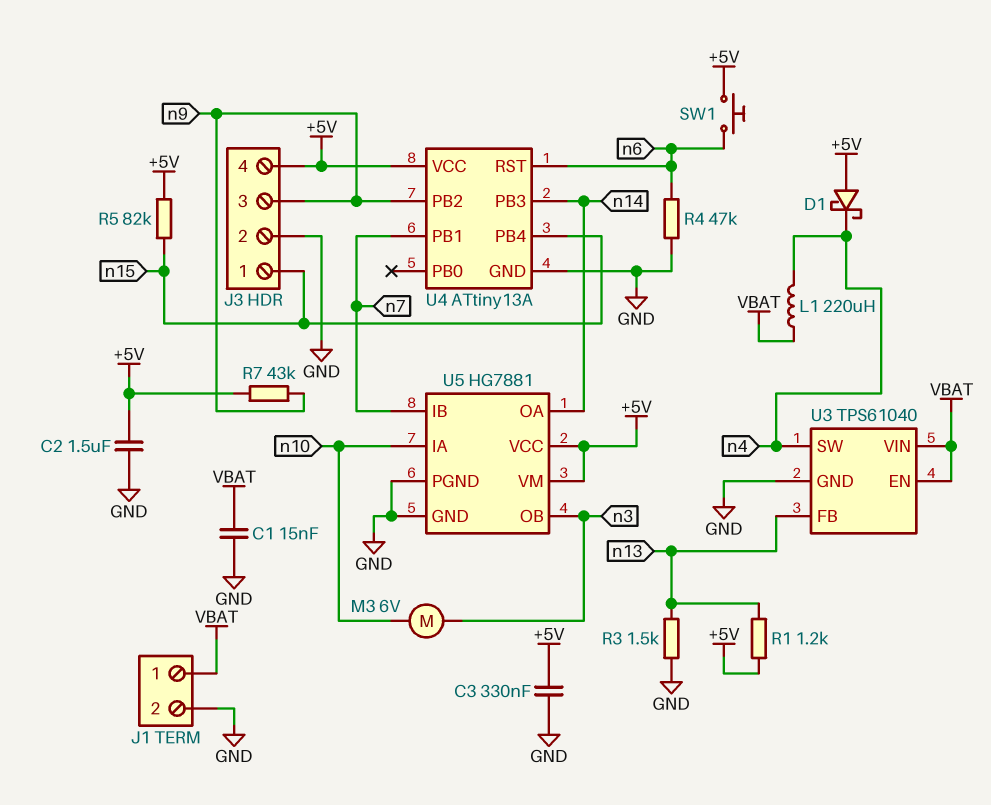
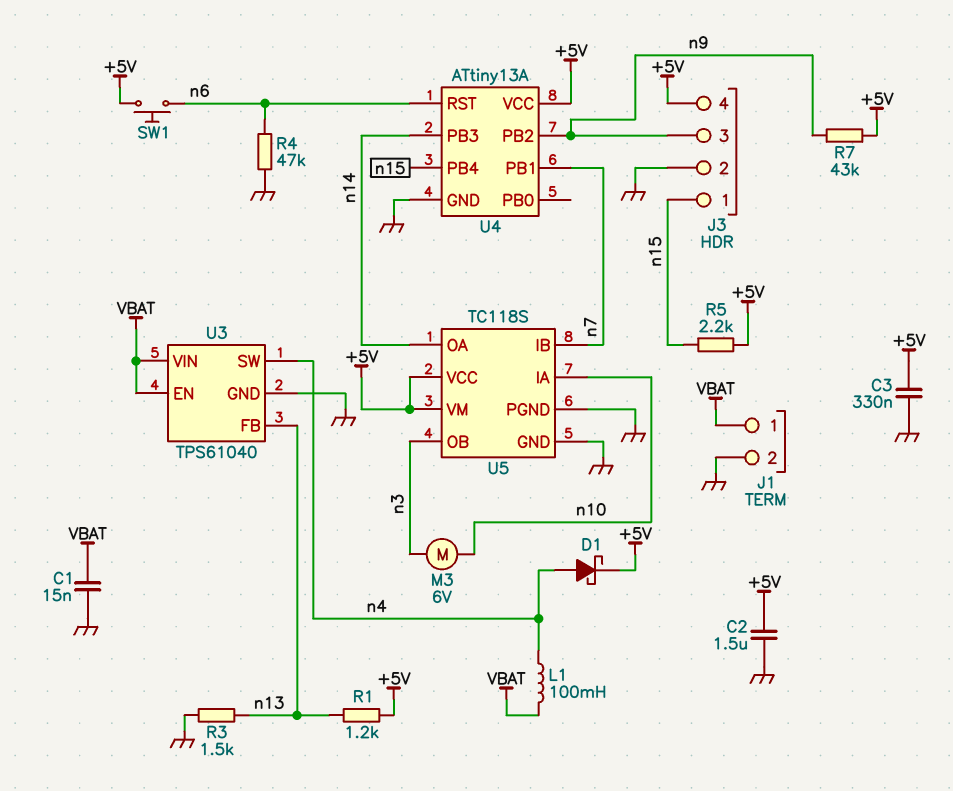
D1: schottky (A +5V, K n4) -> schottky (A n4, K +5V)
L1: 220uH (VBAT, n4) -> 100mH (VBAT, n4)
R5: 82k (+5V, n15) -> 2.2k (+5V, n15)
U5: HG7881 -> TC118S

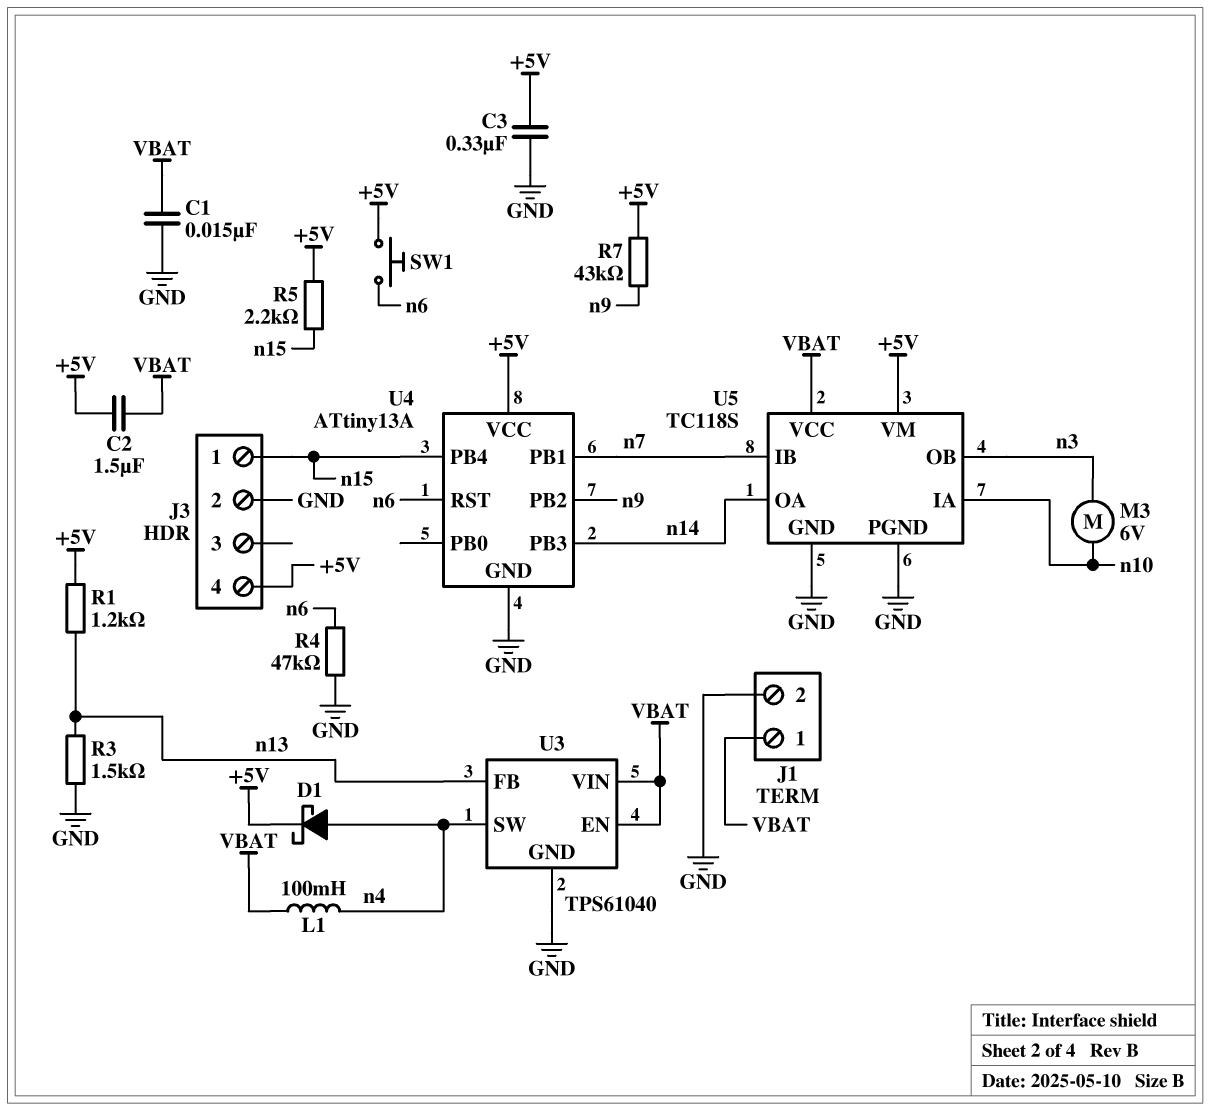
C2: 1.5uF (+5V, GND) -> 1.5uF (+5V, VBAT)
J3 pin 3: n9 -> none
U5 pin VCC: +5V -> VBAT

